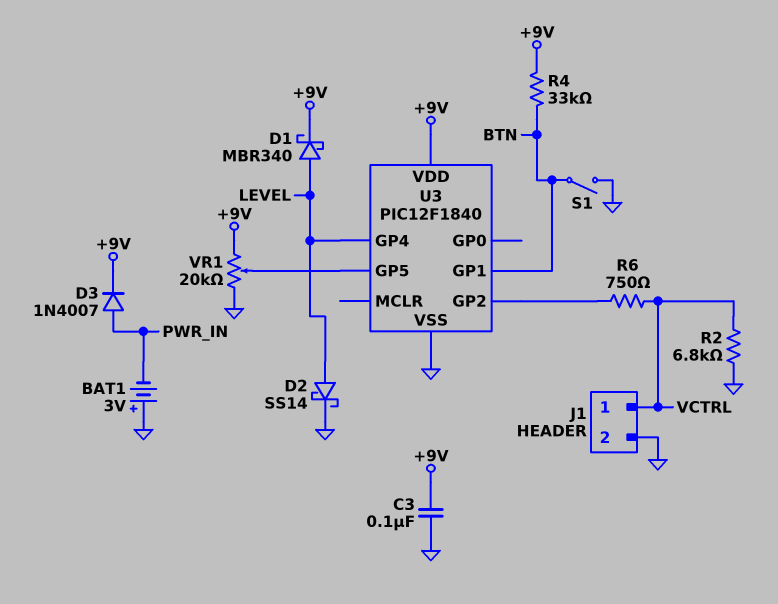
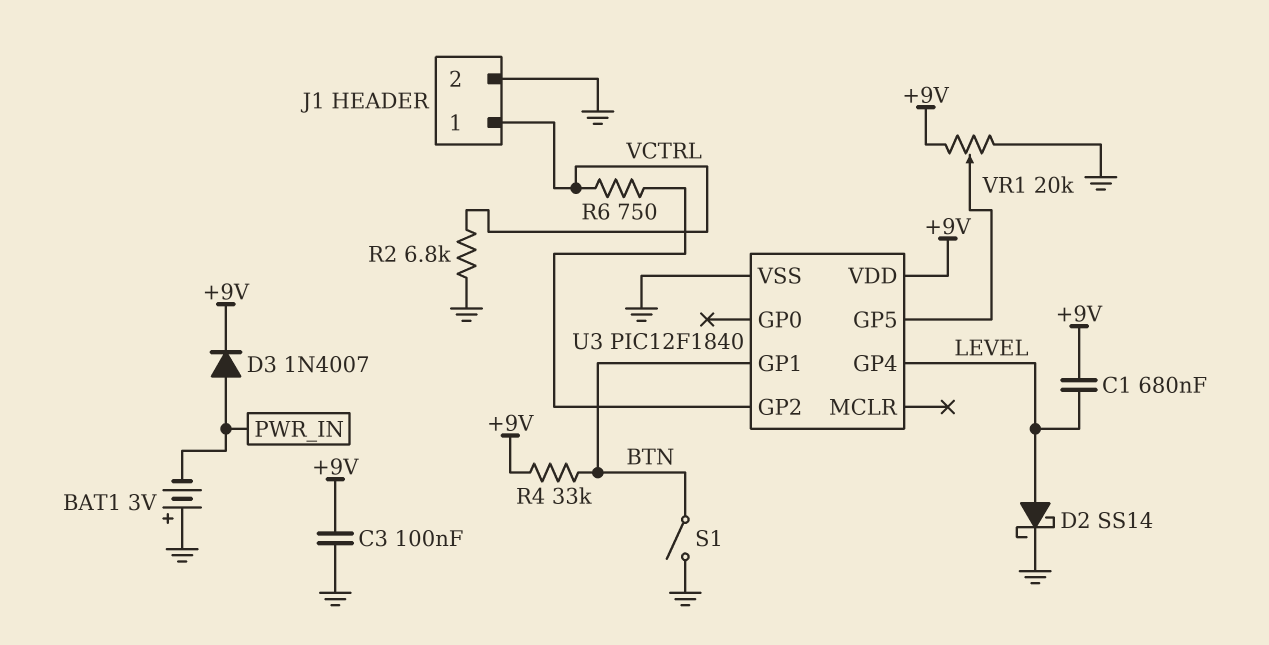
C1: none -> 680nF (+9V, LEVEL)
D1: schottky MBR340 (A LEVEL, K +9V) -> none

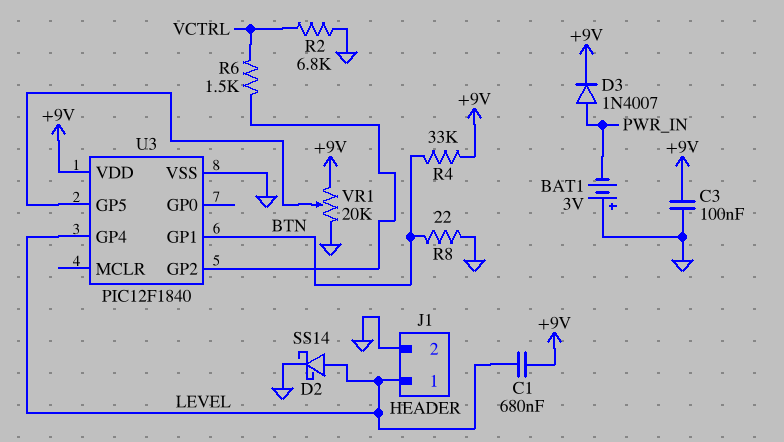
J1 pin 1: VCTRL -> LEVEL
R6: 750 (U3/GP2, VCTRL) -> 1.5k (U3/GP2, VCTRL)
R8: none -> 22 (BTN, GND)
S1: switch (BTN, GND) -> none

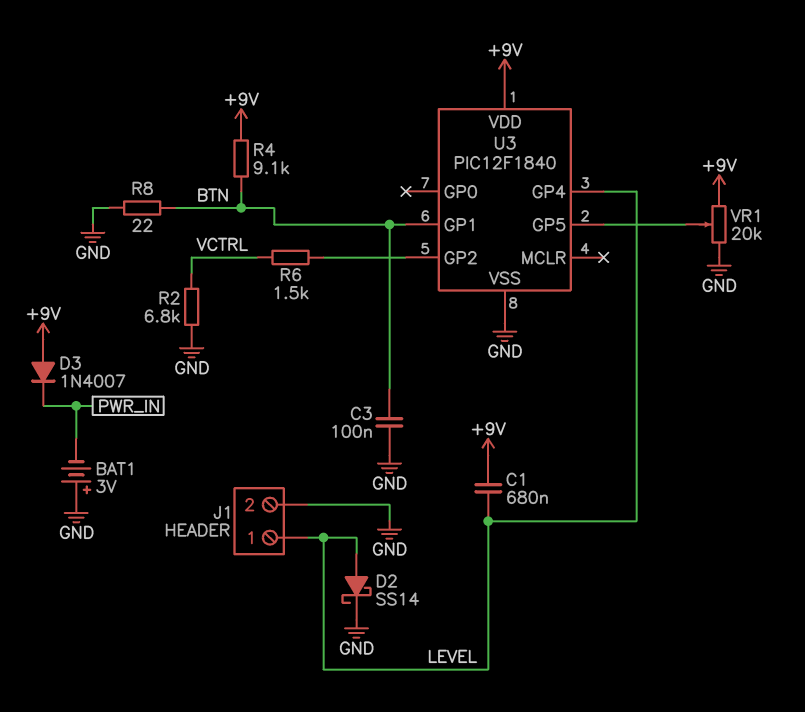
C3: 100nF (+9V, GND) -> 100nF (BTN, GND)
D3: diode 1N4007 (A PWR_IN, K +9V) -> diode 1N4007 (A +9V, K PWR_IN)
R4: 33k (+9V, BTN) -> 9.1k (+9V, BTN)

